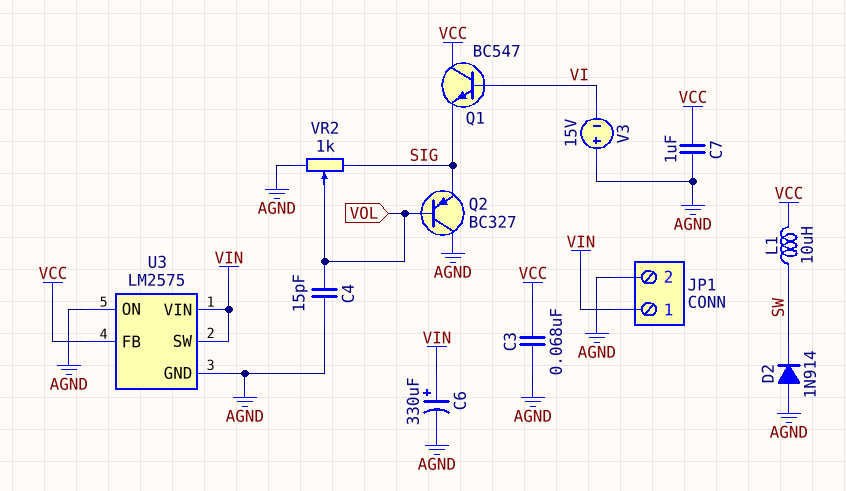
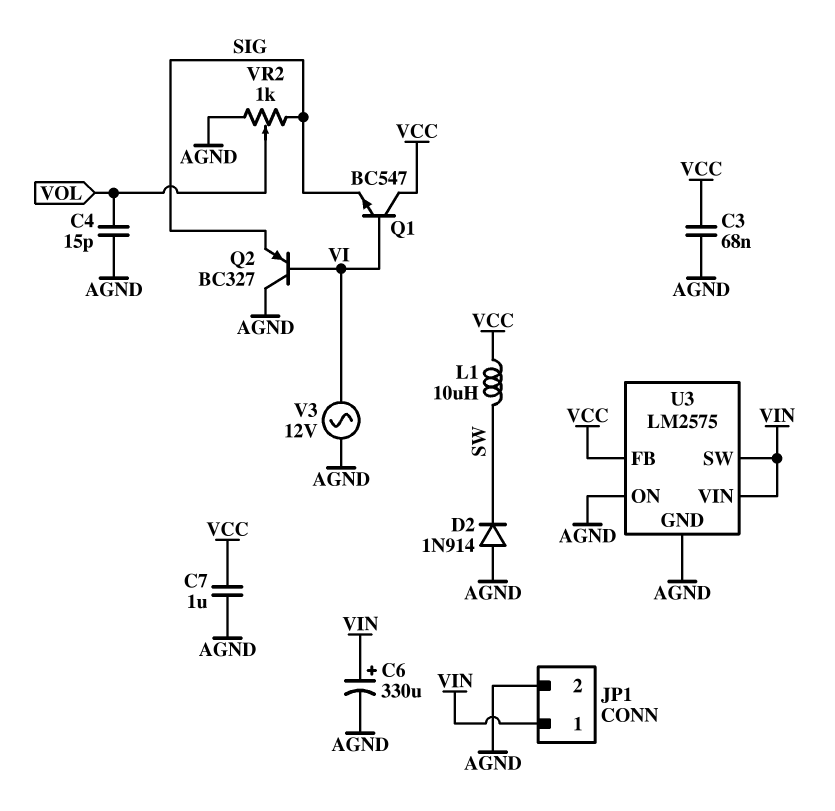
Q2: PNP BC327 (B VOL, C AGND, E SIG) -> PNP BC327 (B VI, C AGND, E SIG)
V3: 15V (plus AGND, minus VI) -> AC 12V (AGND, VI)

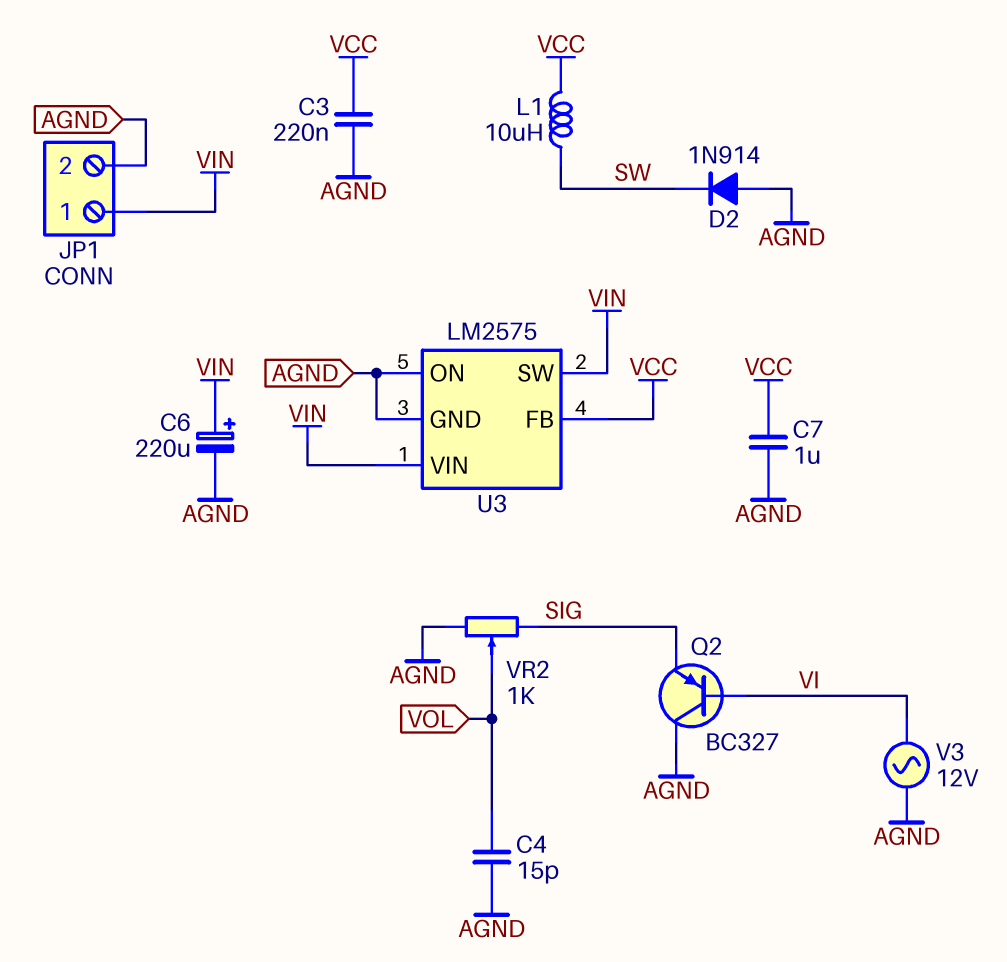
C3: 68nF (AGND, VCC) -> 220nF (AGND, VCC)
C6: 330uF (plus VIN, minus AGND) -> 220uF (plus VIN, minus AGND)
Q1: NPN BC547 (B VI, C VCC, E SIG) -> none

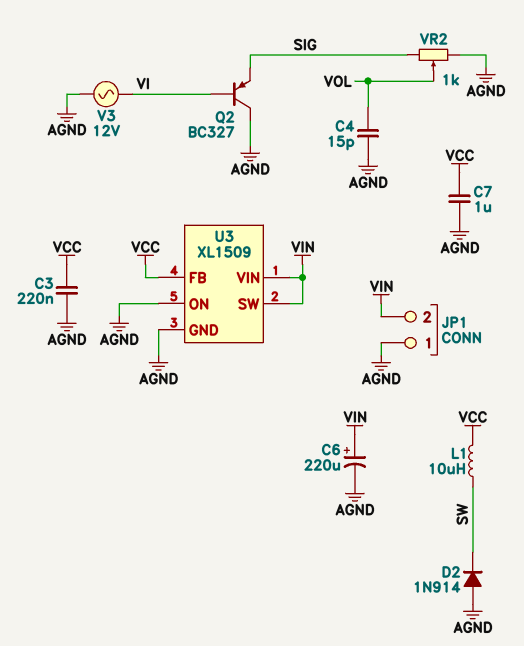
JP1 pin 1: VIN -> AGND
JP1 pin 2: AGND -> VIN
U3: LM2575 -> XL1509

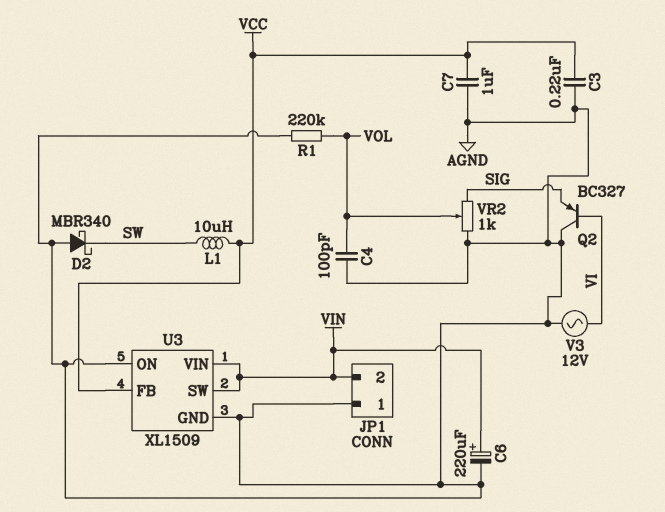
C4: 15pF (AGND, VOL) -> 100pF (AGND, VOL)
D2: diode 1N914 (A AGND, K SW) -> schottky MBR340 (A AGND, K SW)
R1: none -> 220k (AGND, VOL)

